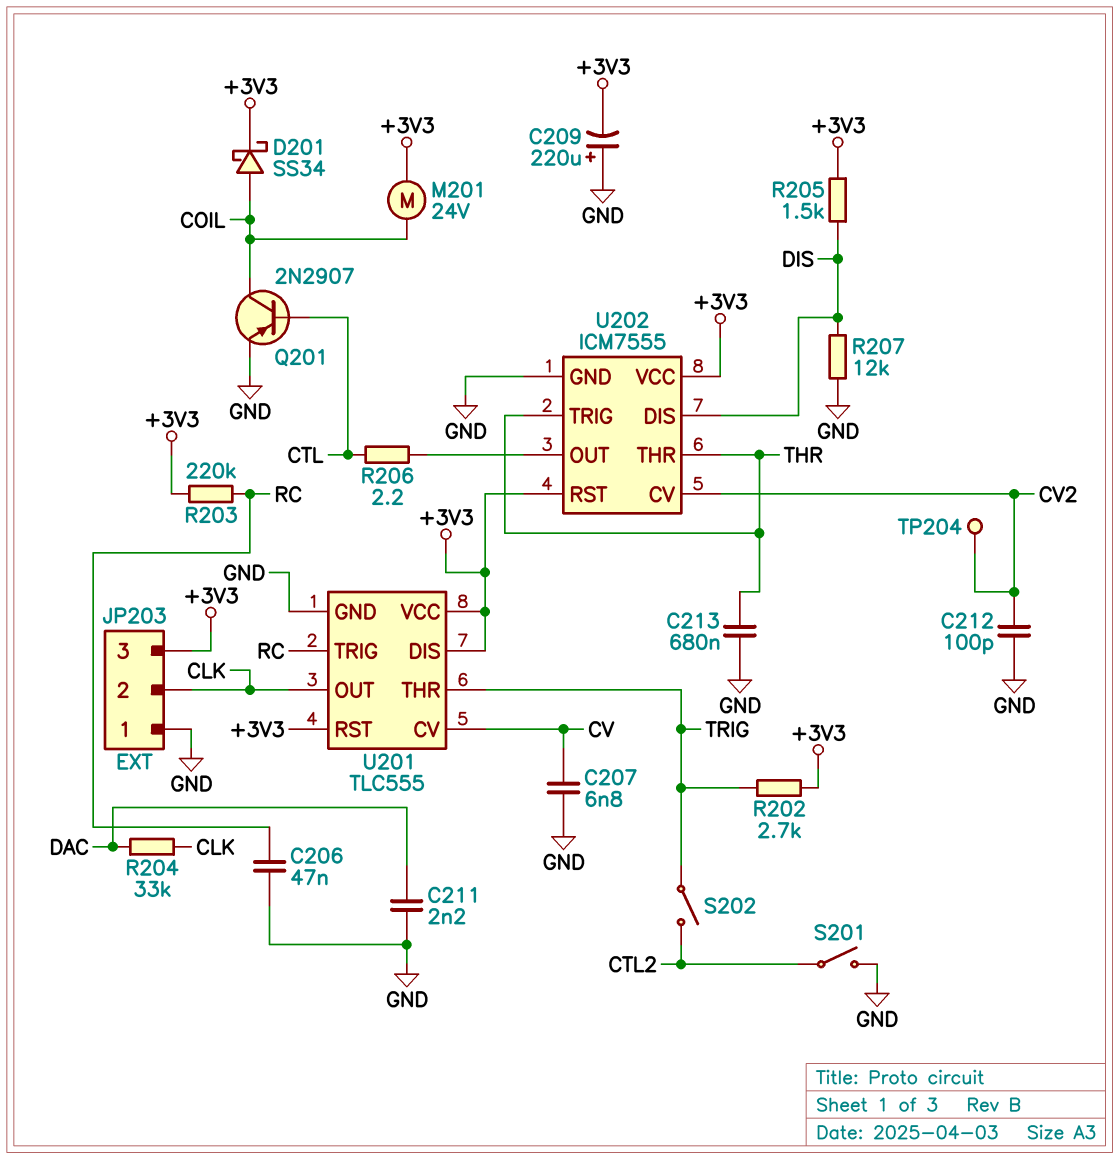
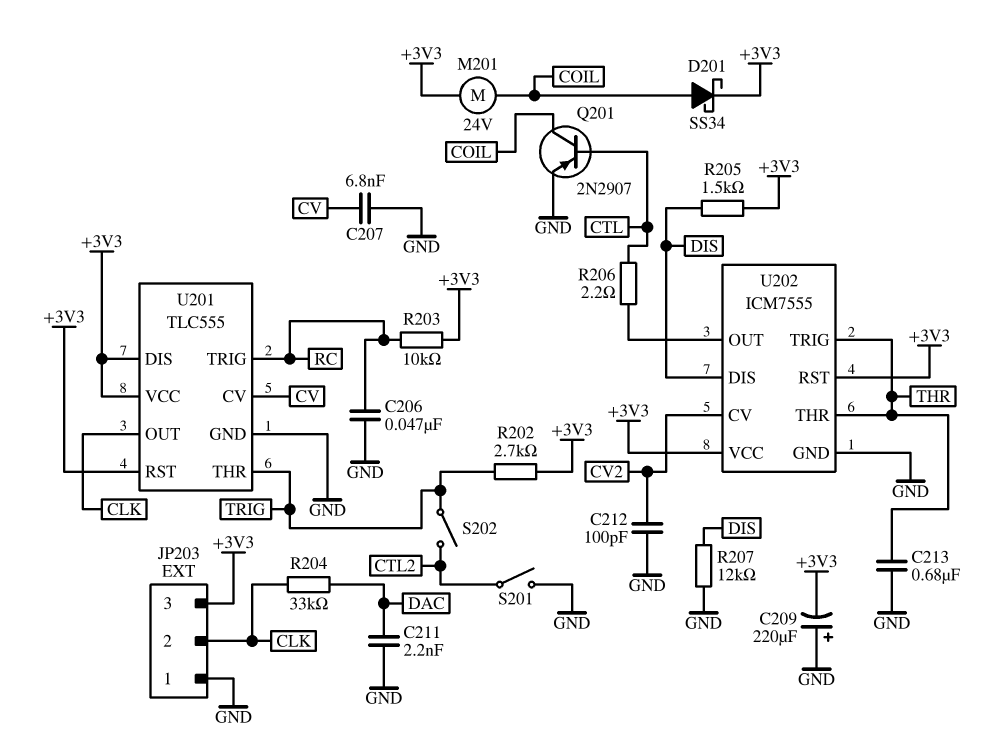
R203: 220k (+3V3, RC) -> 10k (+3V3, RC)
TP204: test point (CV2) -> none

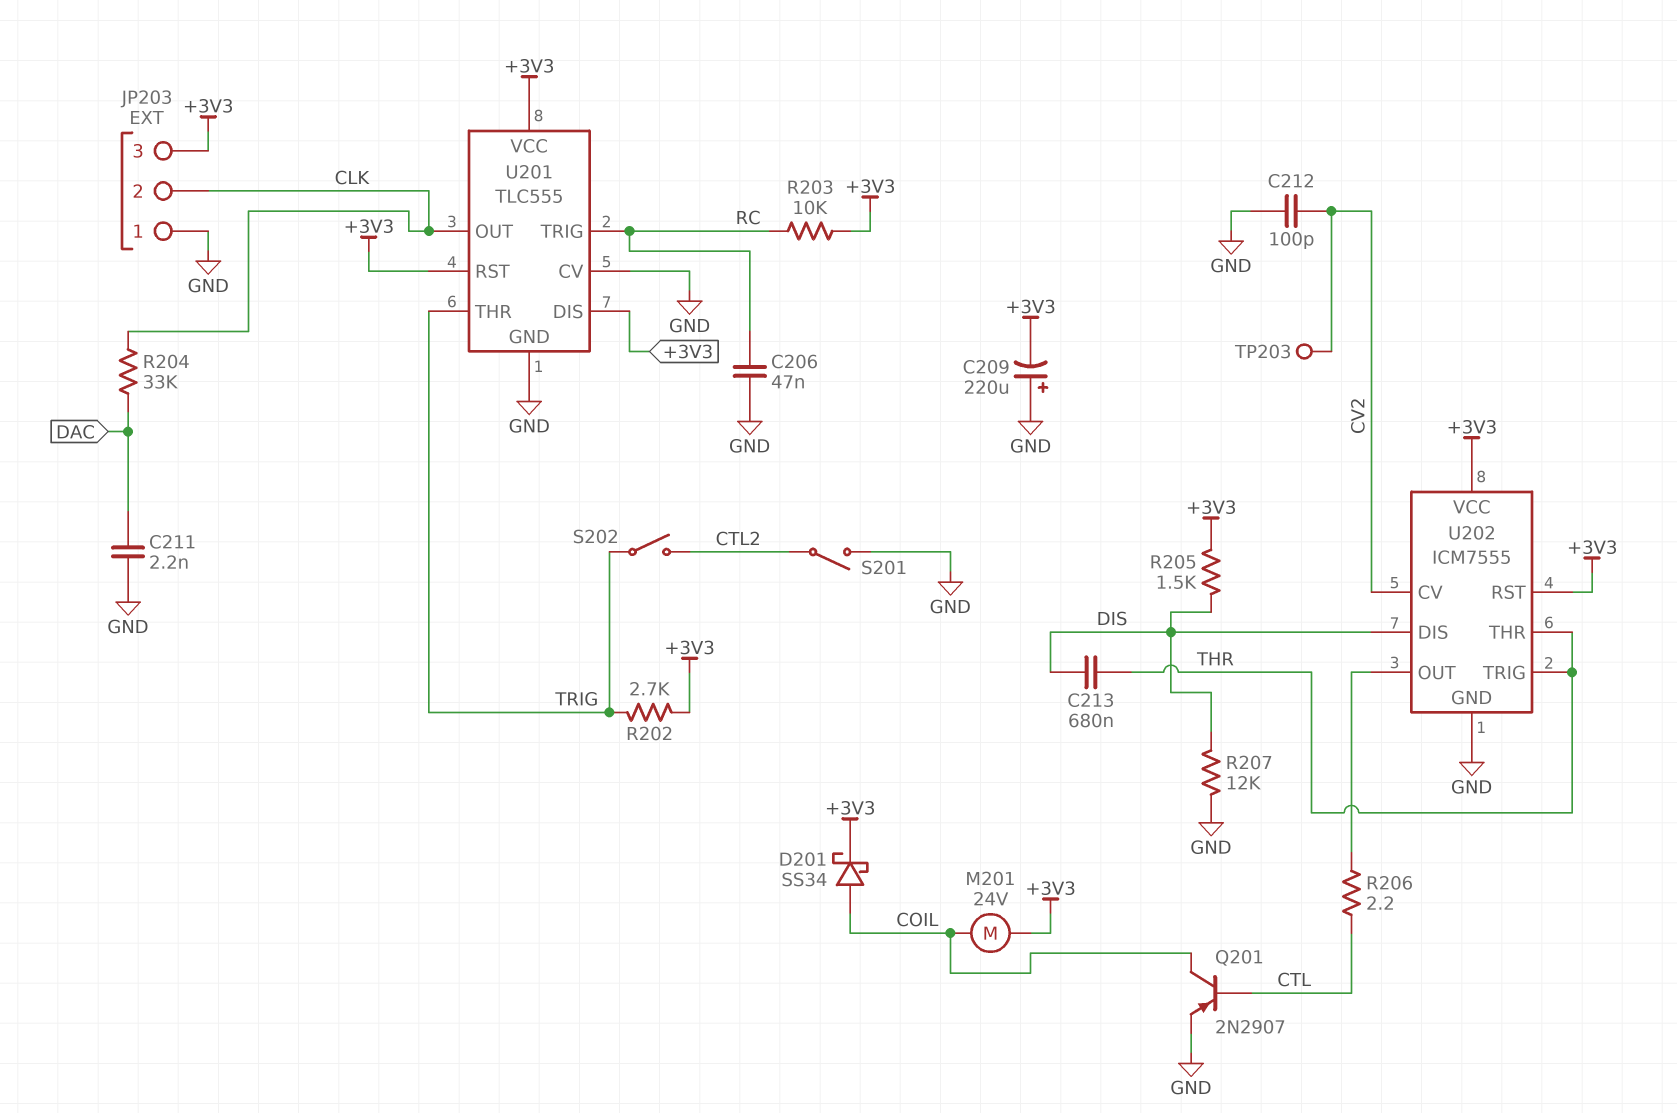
C207: 6.8nF (CV, GND) -> none
C213: 680nF (GND, THR) -> 680nF (DIS, THR)
TP203: none -> test point (CV2)
U201 pin CV: CV -> GND

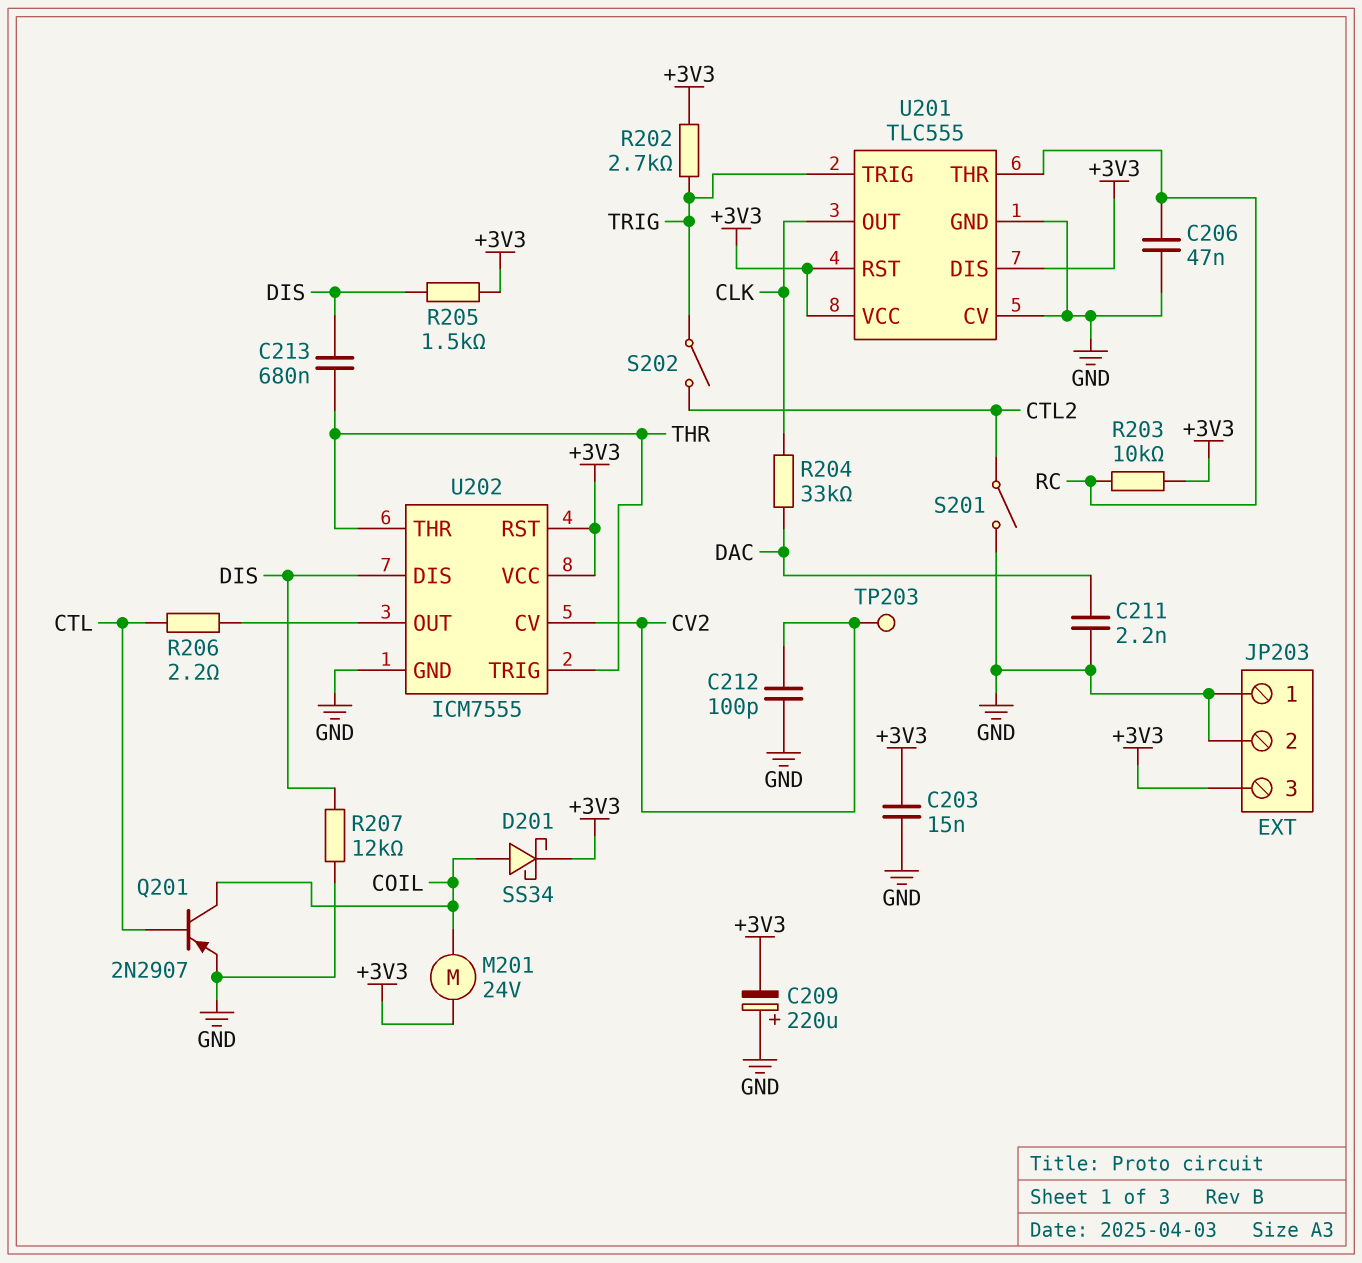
C203: none -> 15nF (+3V3, GND)
JP203 pin 2: CLK -> GND
U201 pin THR: TRIG -> RC
U201 pin TRIG: RC -> TRIG

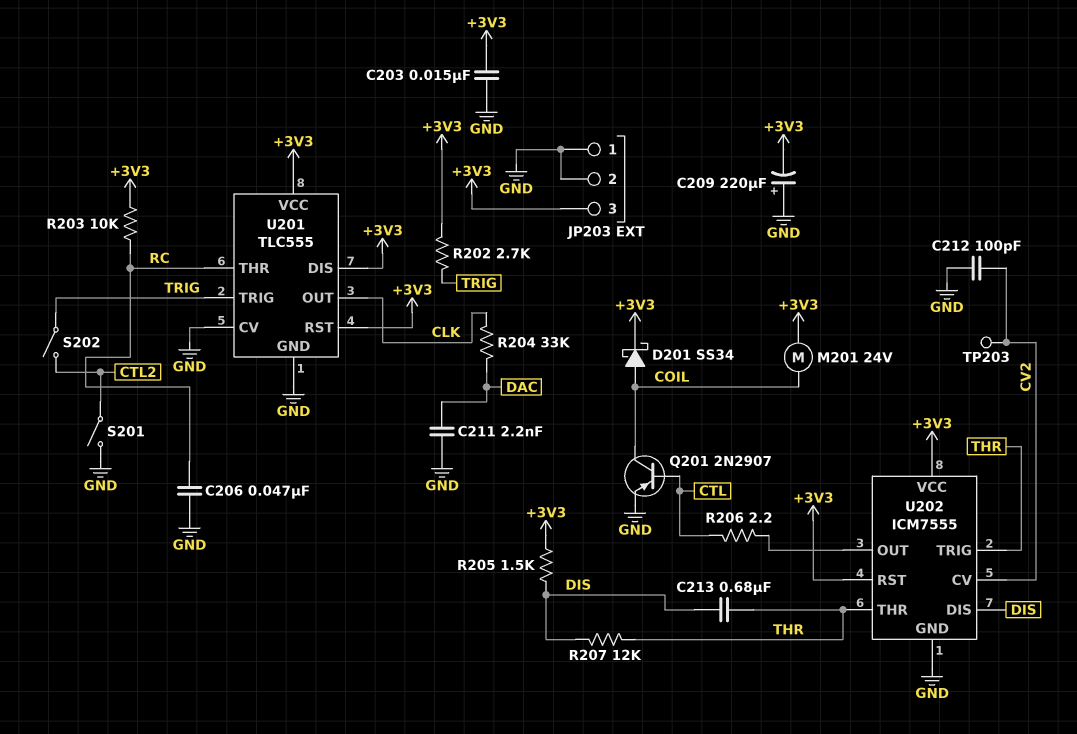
R207: 12k (DIS, GND) -> 12k (DIS, THR)

